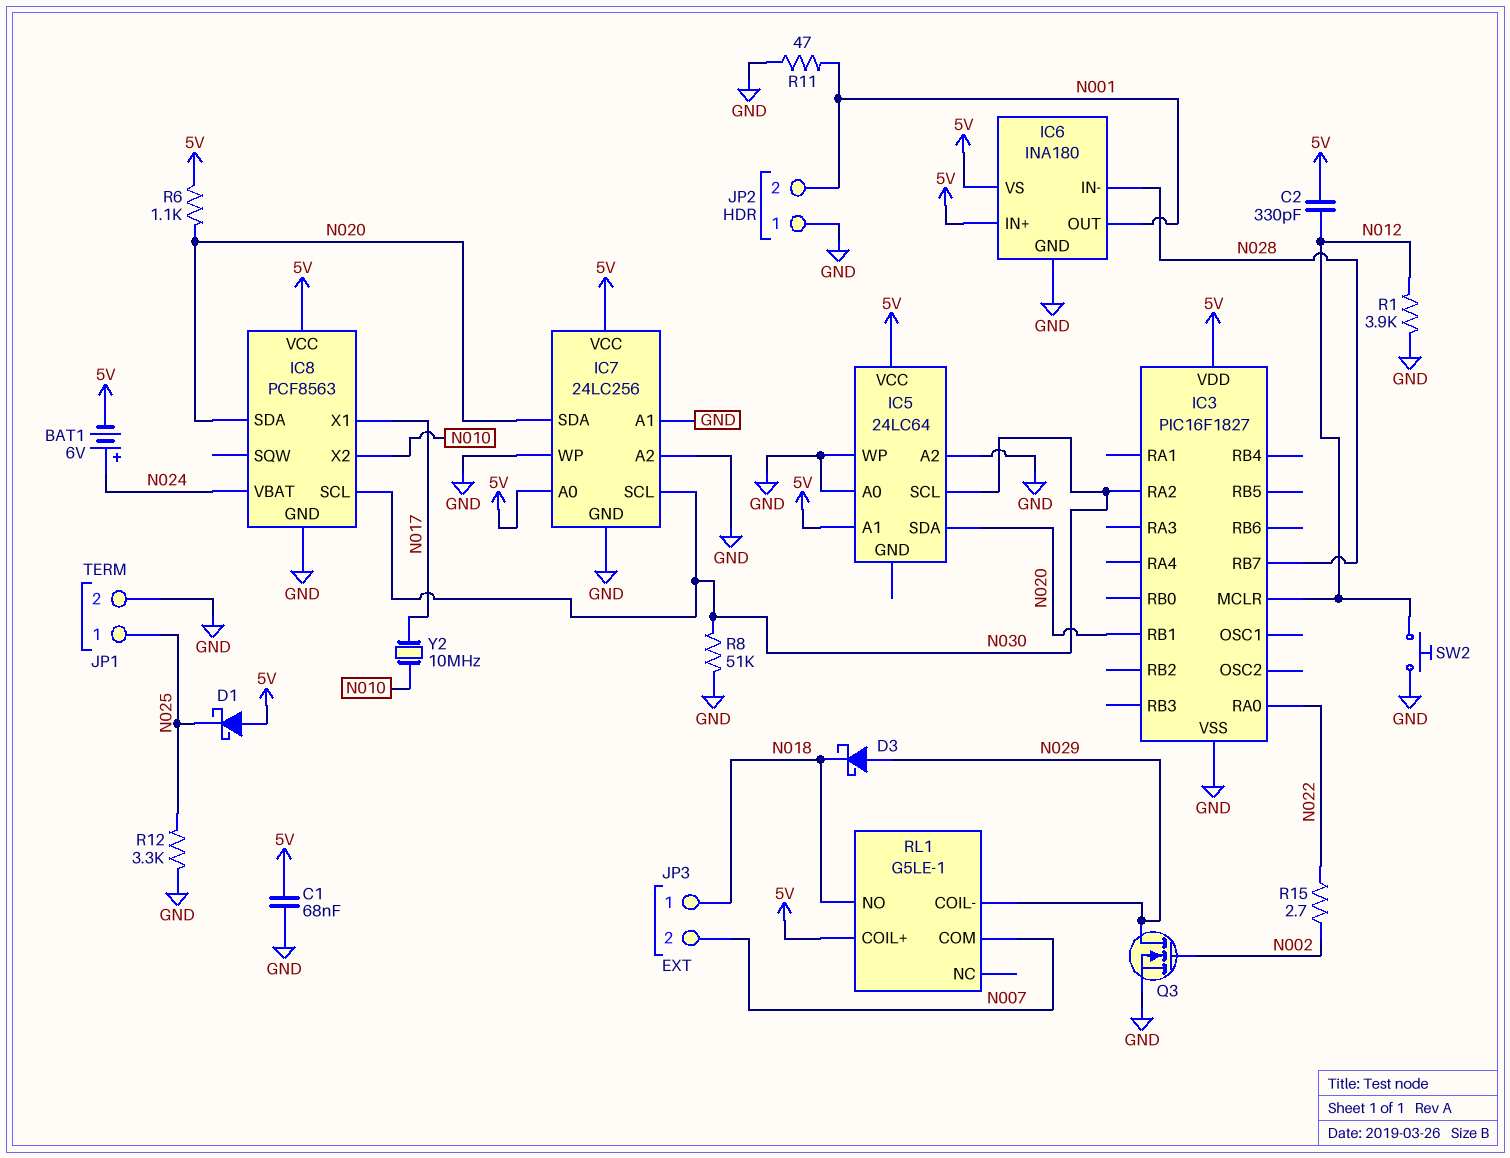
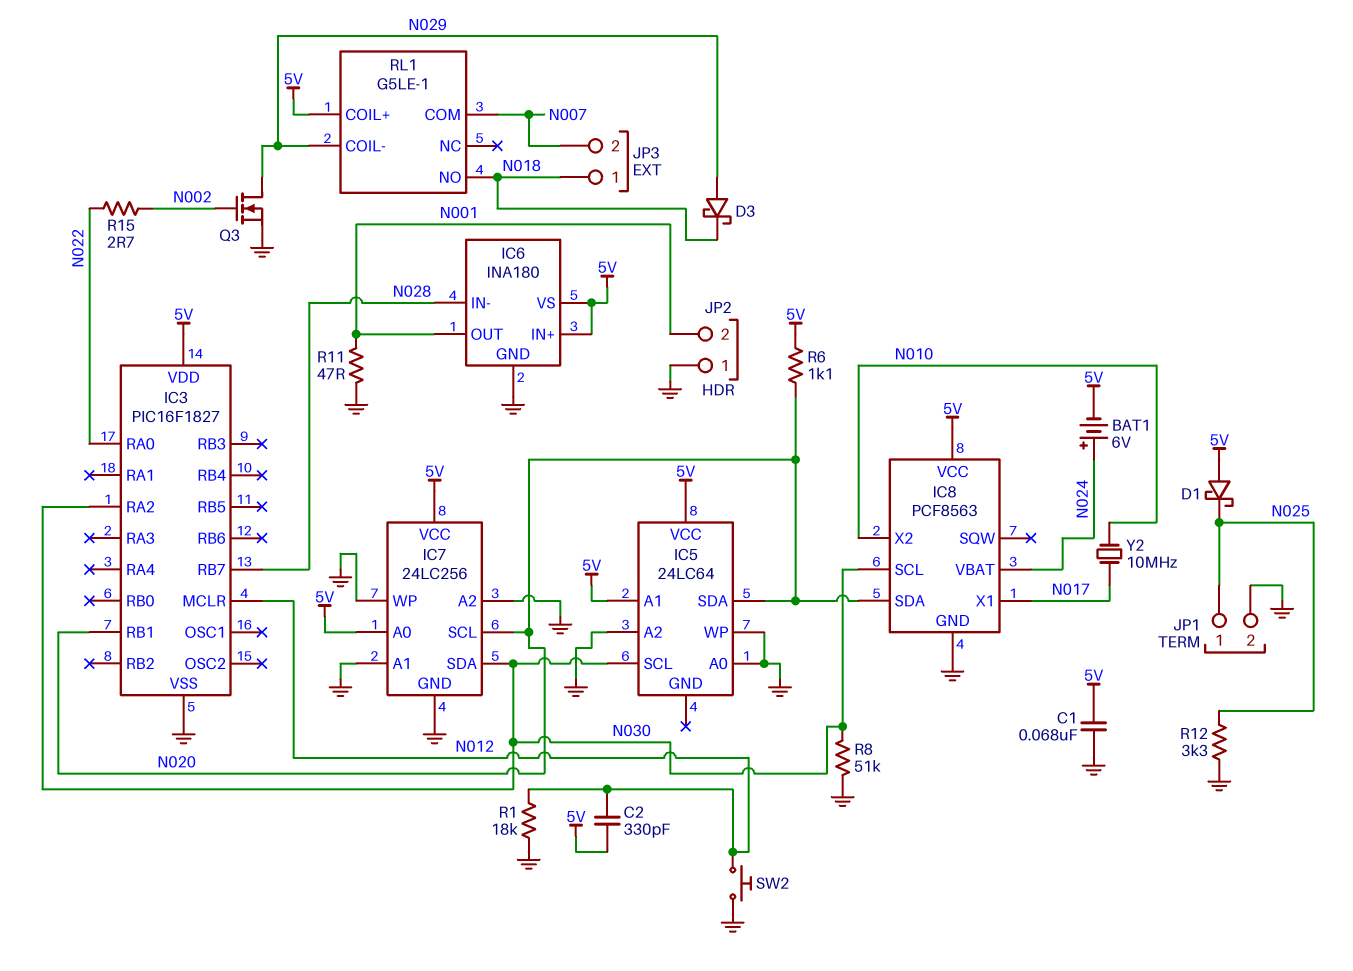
IC7 pin SCL: N030 -> N020
IC7 pin SDA: N020 -> N030
R1: 3.9k (GND, N012) -> 18k (GND, N012)

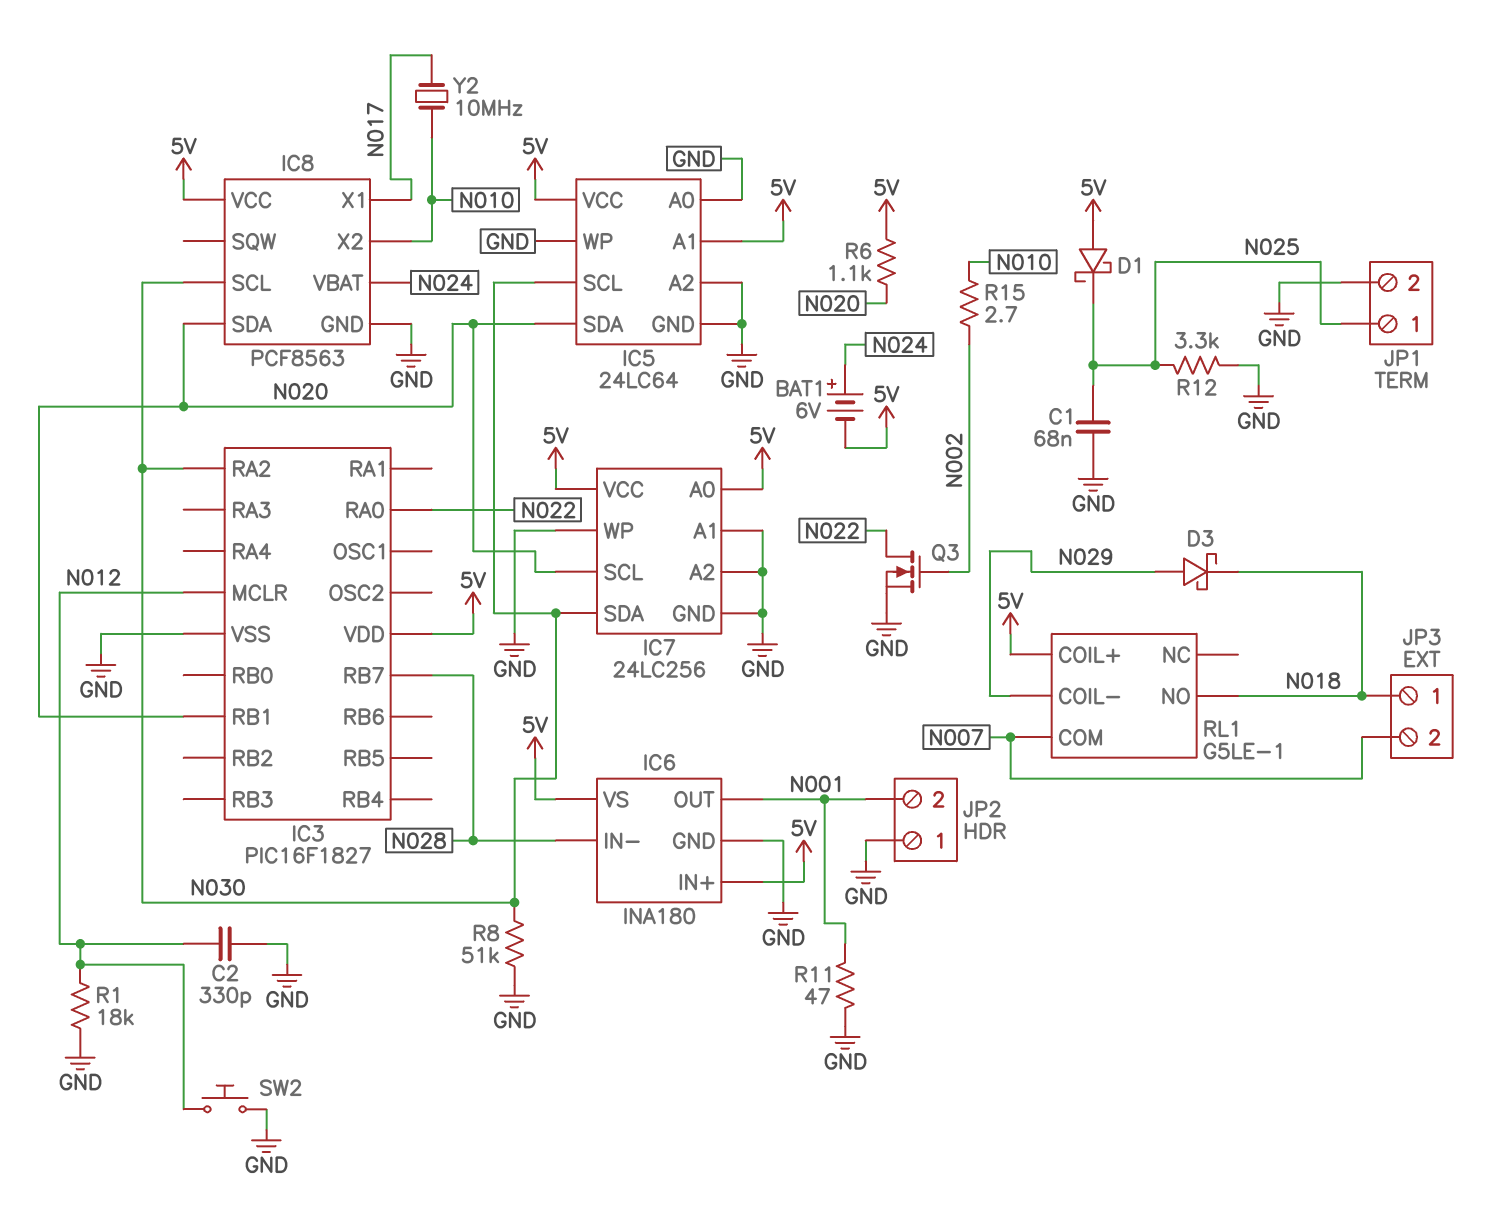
C1: 68nF (5V, GND) -> 68nF (GND, N025)
C2: 330pF (5V, N012) -> 330pF (GND, N012)
IC5 pin GND: none -> GND
Q3: NMOS (G N002, D N029, S GND) -> NMOS (G N002, D N022, S GND)
R15: 2.7 (N002, N022) -> 2.7 (N002, N010)

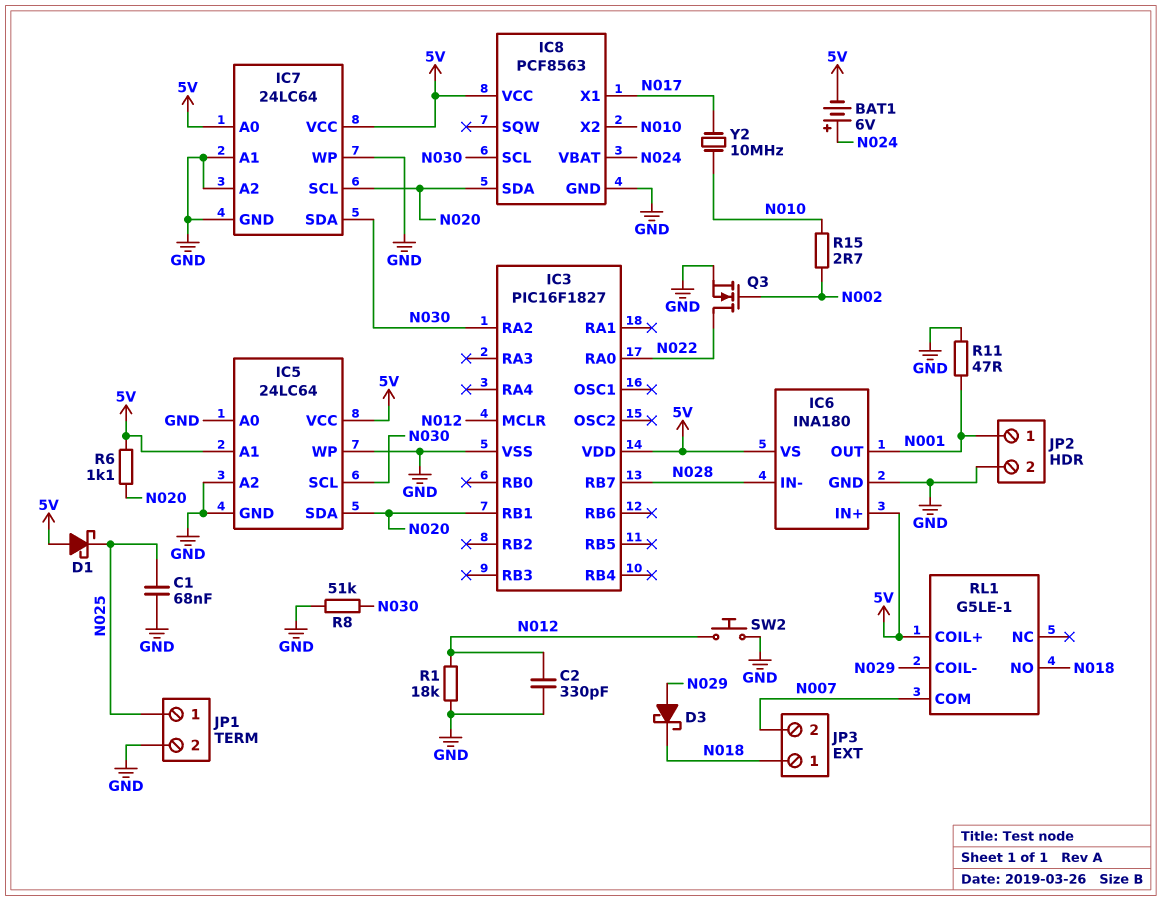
IC7: 24LC256 -> 24LC64
JP2 pin 1: GND -> N001
JP2 pin 2: N001 -> GND
R12: 3.3k (GND, N025) -> none

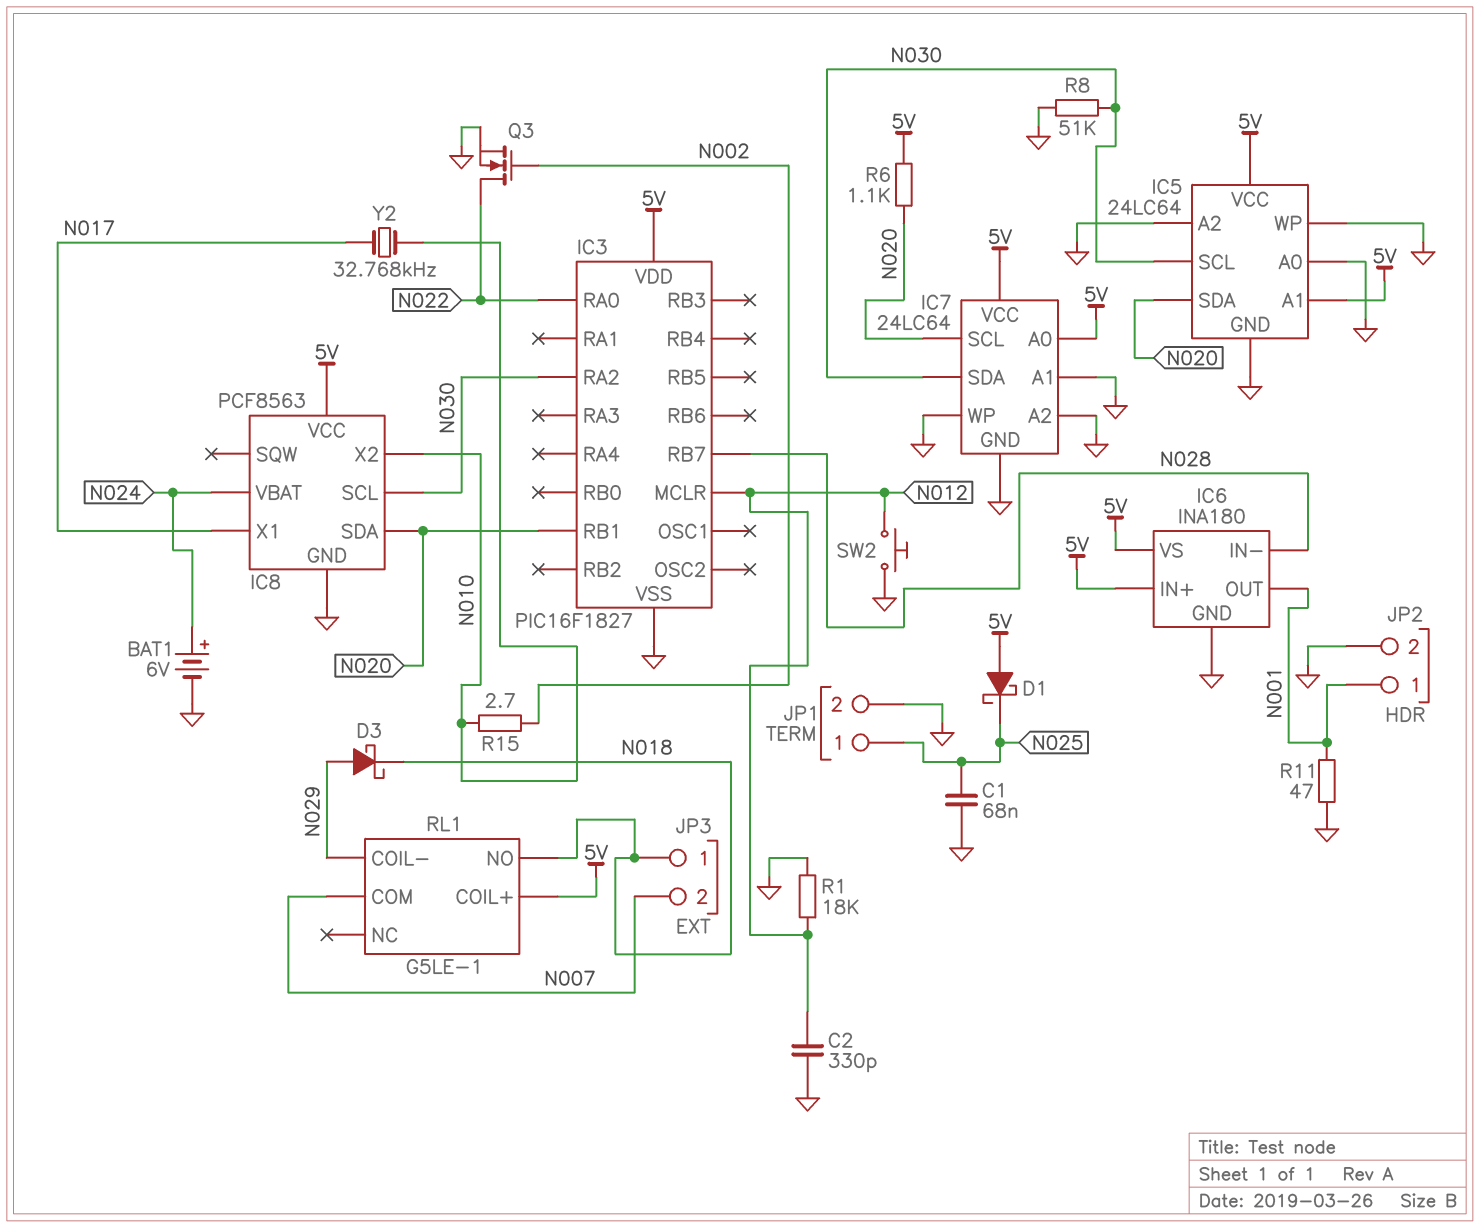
BAT1: 6V (plus N024, minus 5V) -> 6V (plus N024, minus GND)
Y2: 10MHz (N010, N017) -> 32.768kHz (N010, N017)

